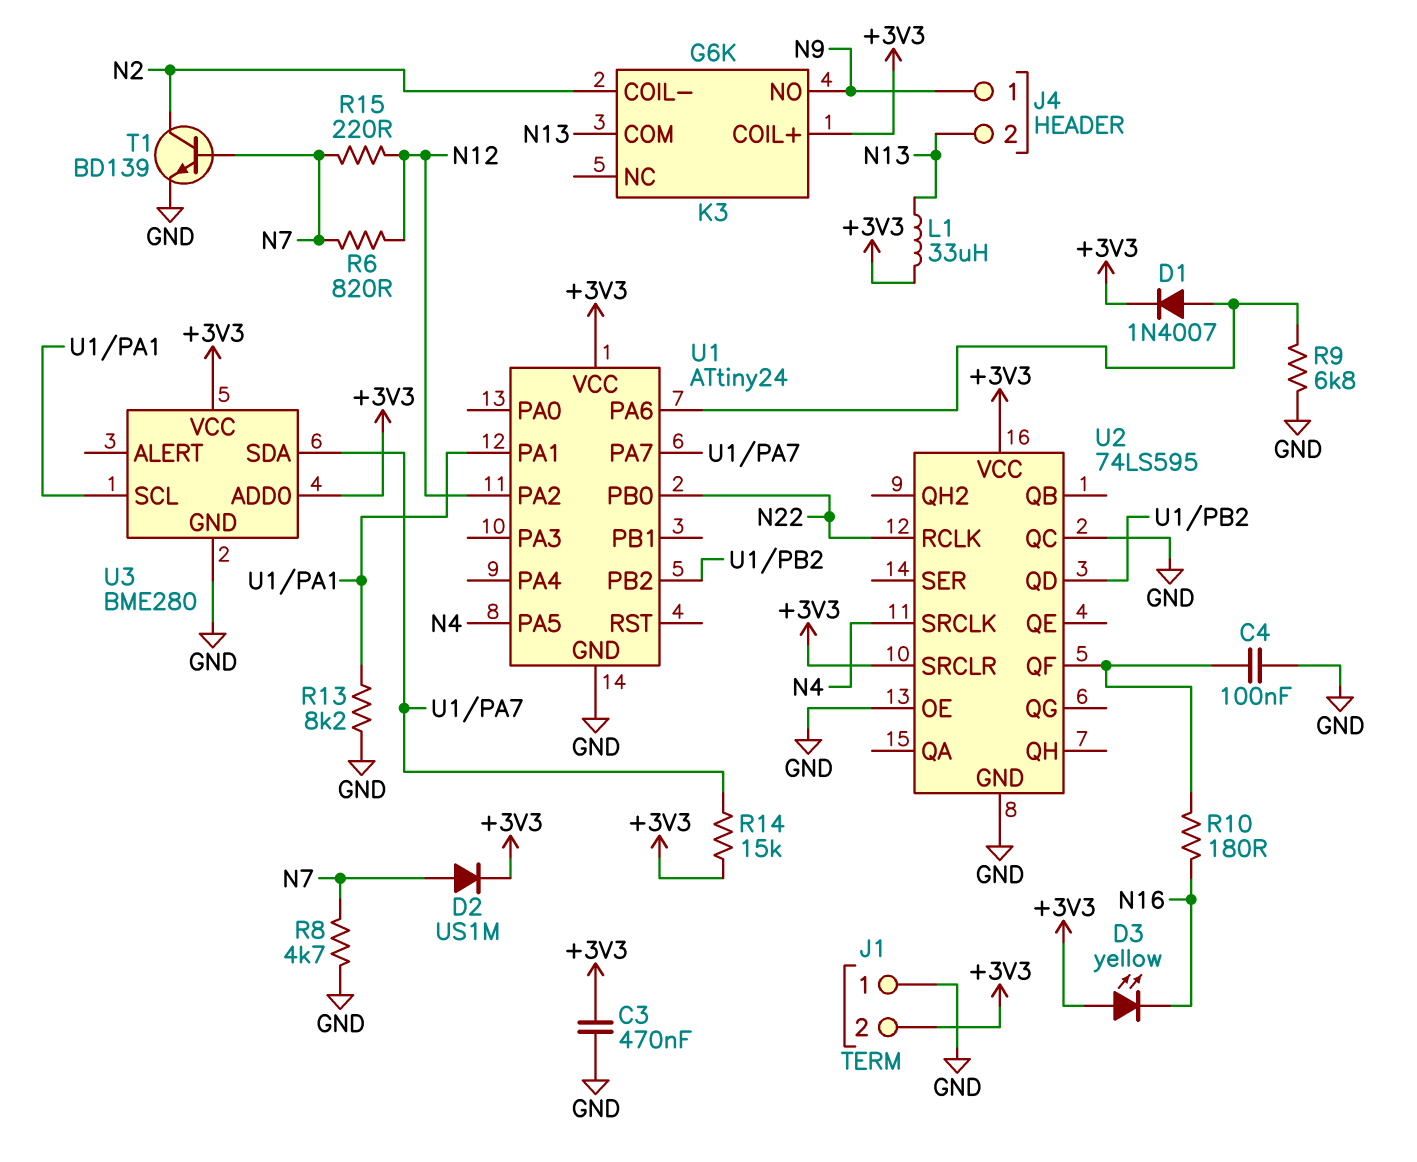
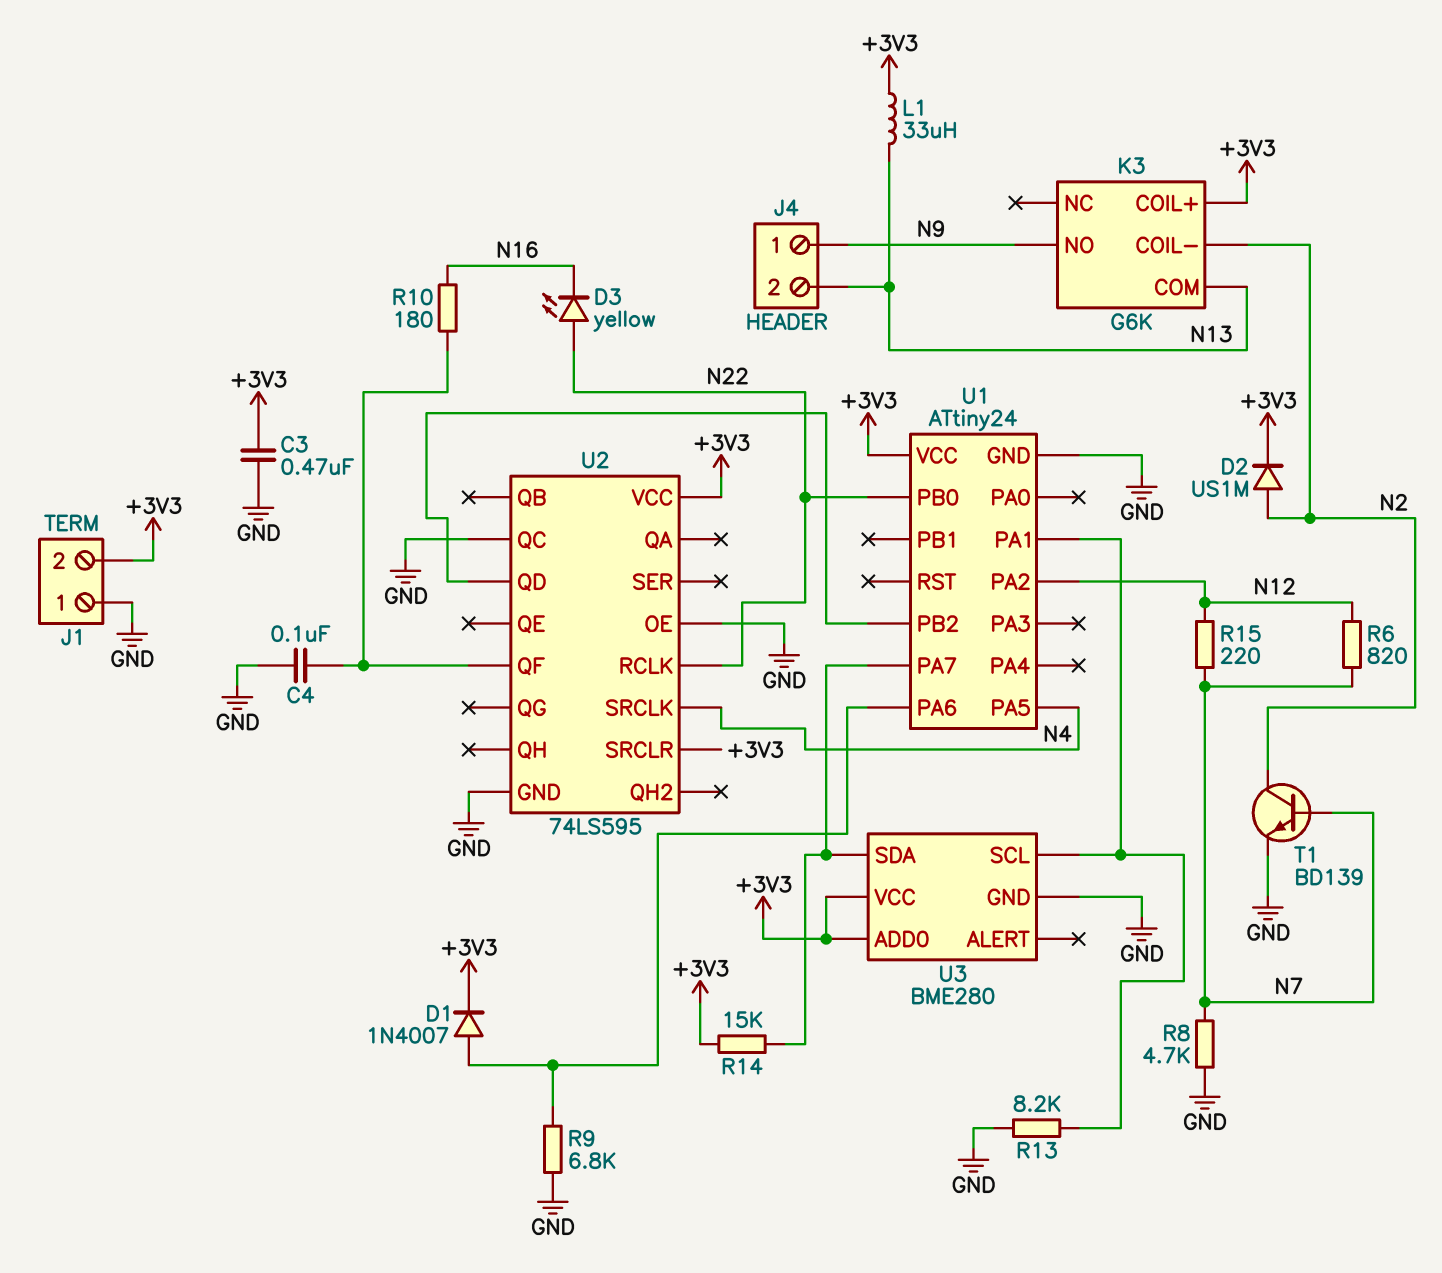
D2: diode US1M (A N7, K +3V3) -> diode US1M (A N2, K +3V3)
D3: LED yellow (A +3V3, K N16) -> LED yellow (A N22, K N16)

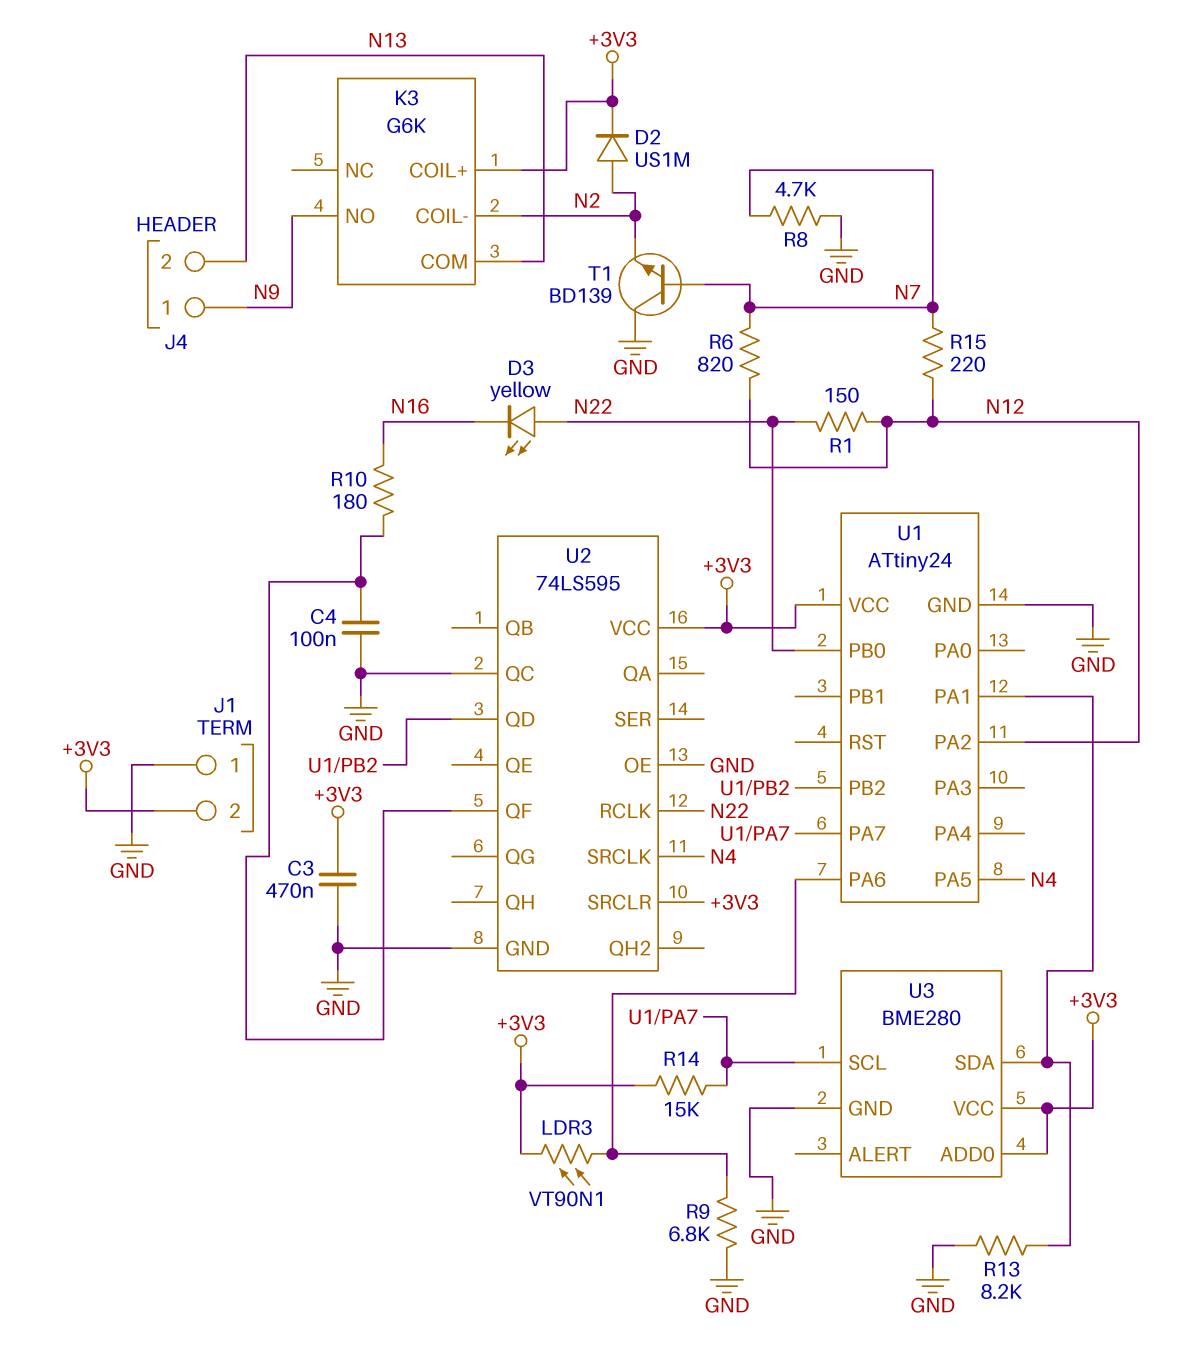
D1: diode 1N4007 (A U1/PA6, K +3V3) -> none
L1: 33uH (+3V3, N13) -> none
LDR3: none -> VT90N1 (+3V3, U1/PA6)
R1: none -> 150 (N12, N22)
T1: NPN BD139 (B N7, C N2, E GND) -> NPN BD139 (B N7, C GND, E N2)
U3 pin SCL: U1/PA1 -> U1/PA7
U3 pin SDA: U1/PA7 -> U1/PA1

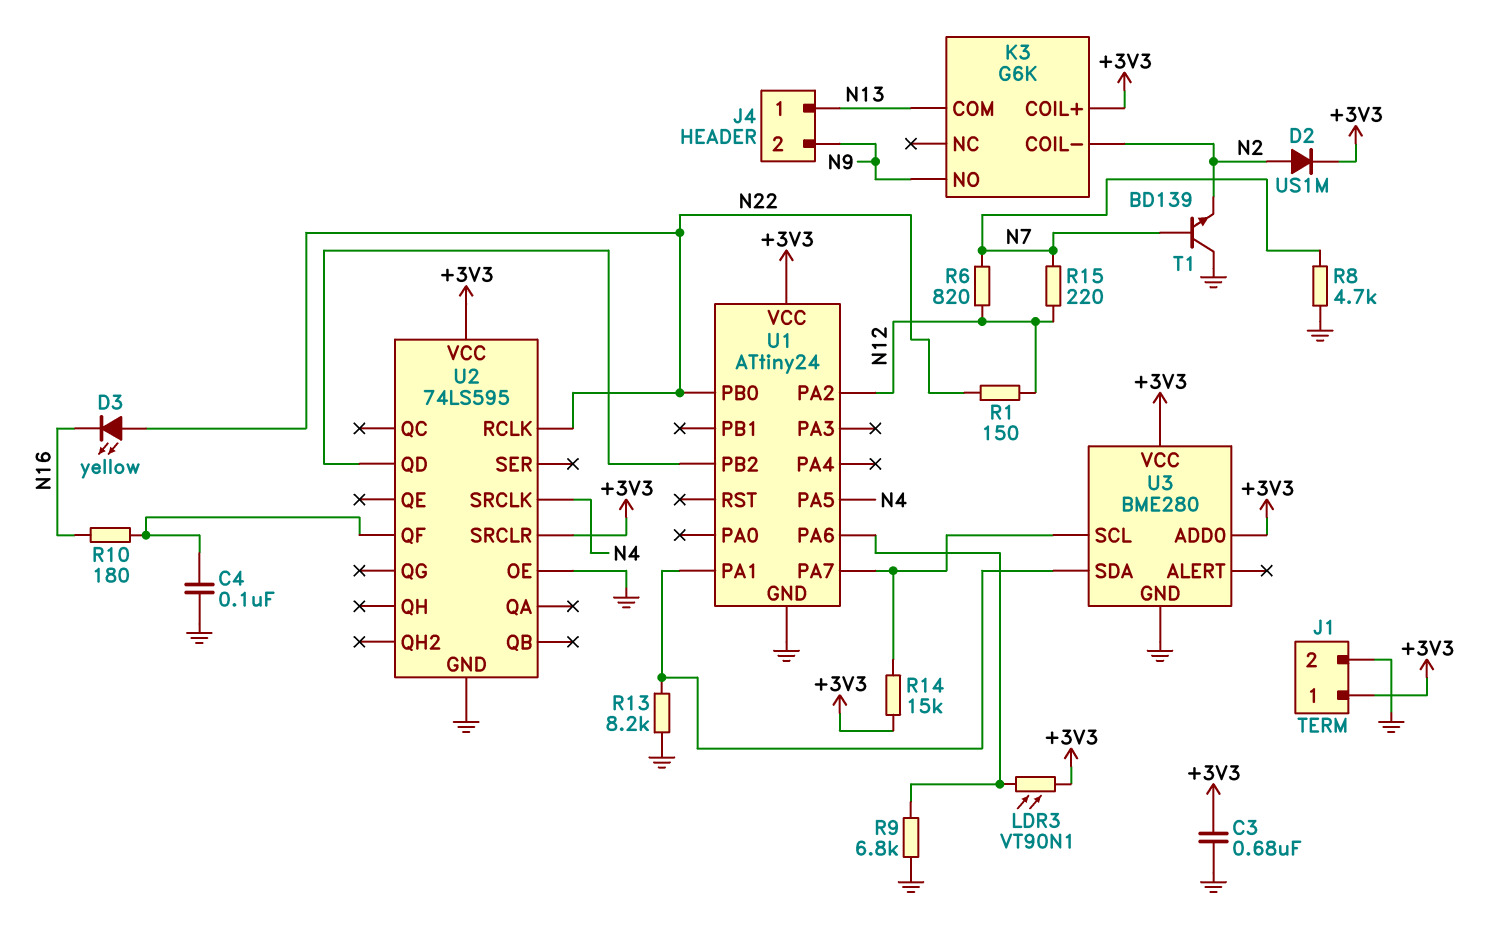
C3: 470nF (+3V3, GND) -> 680nF (+3V3, GND)
J1 pin 1: GND -> +3V3
J1 pin 2: +3V3 -> GND
J4 pin 1: N9 -> N13
J4 pin 2: N13 -> N9
U2 pin QC: GND -> none

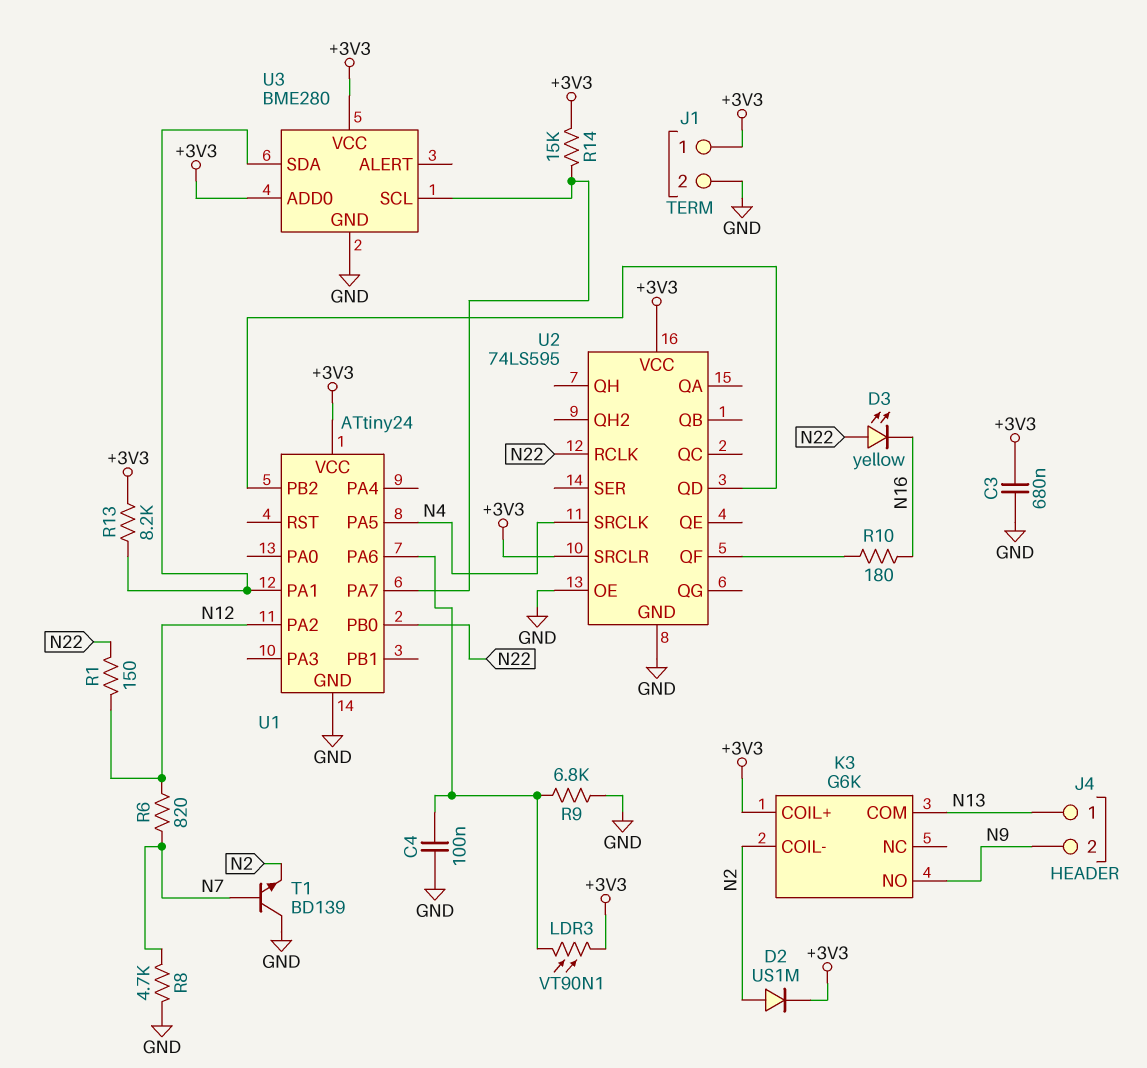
C4: 100nF (GND, U2/QF) -> 100nF (GND, U1/PA6)
R13: 8.2k (GND, U1/PA1) -> 8.2k (+3V3, U1/PA1)
R15: 220 (N7, N12) -> none

